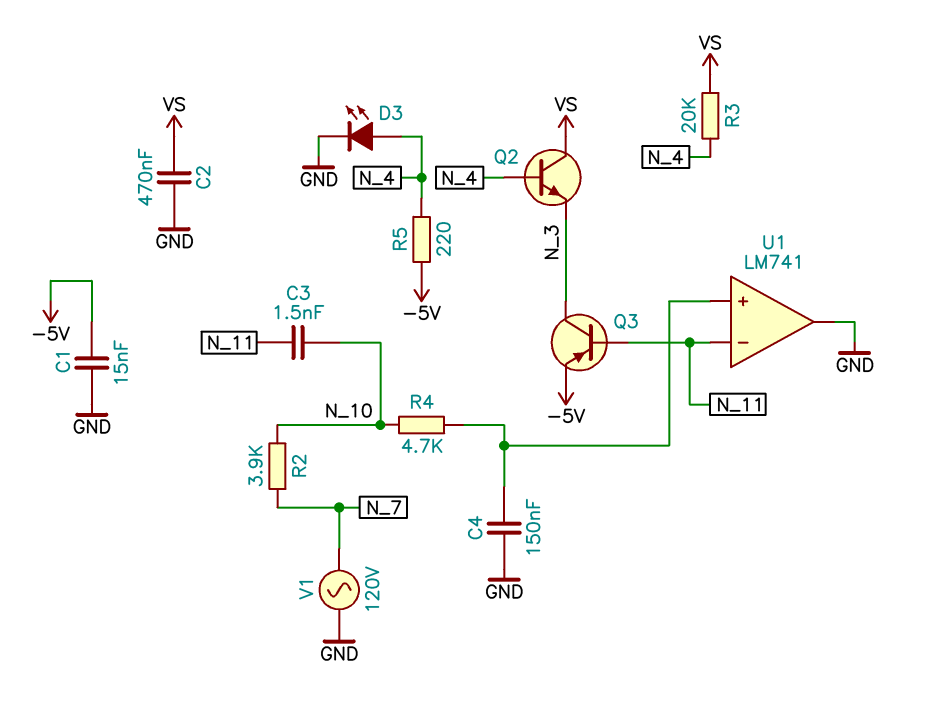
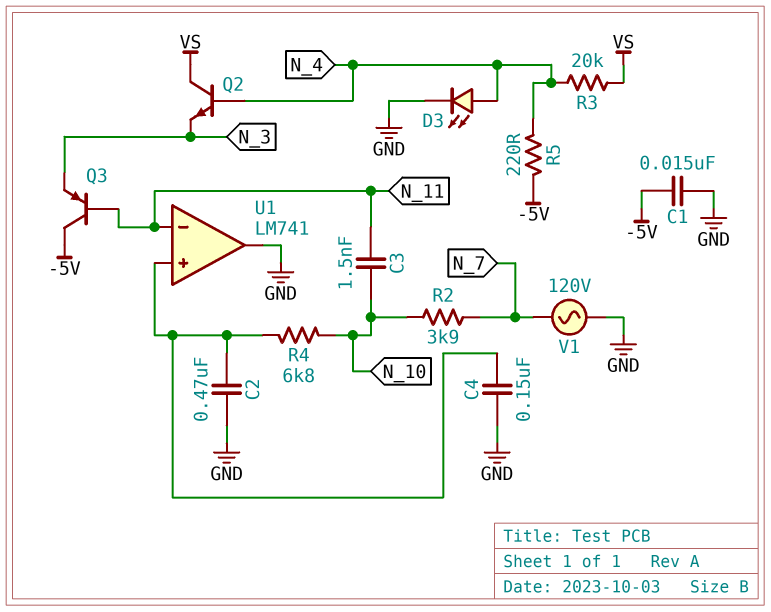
C2: 470nF (GND, VS) -> 470nF (GND, U1/in+)
Q3: PNP (B N_11, C N_3, E -5V) -> PNP (B N_11, C -5V, E N_3)
R4: 4.7k (N_10, U1/in+) -> 6.8k (N_10, U1/in+)

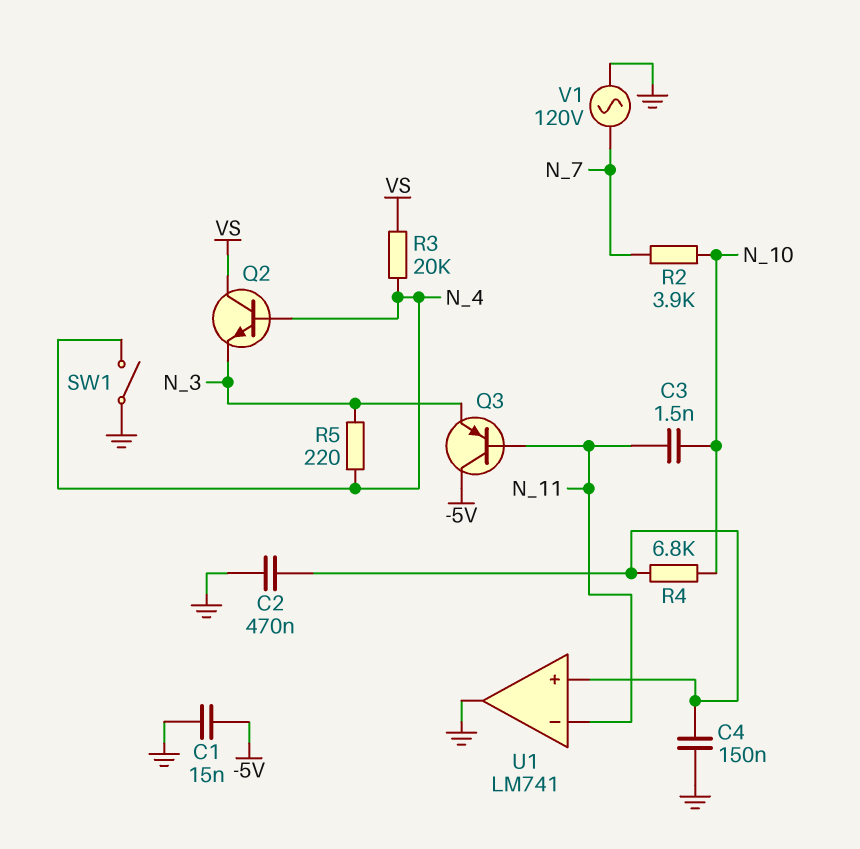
D3: LED (A N_4, K GND) -> none
R5: 220 (-5V, N_4) -> 220 (N_3, N_4)
SW1: none -> switch (GND, N_4)

